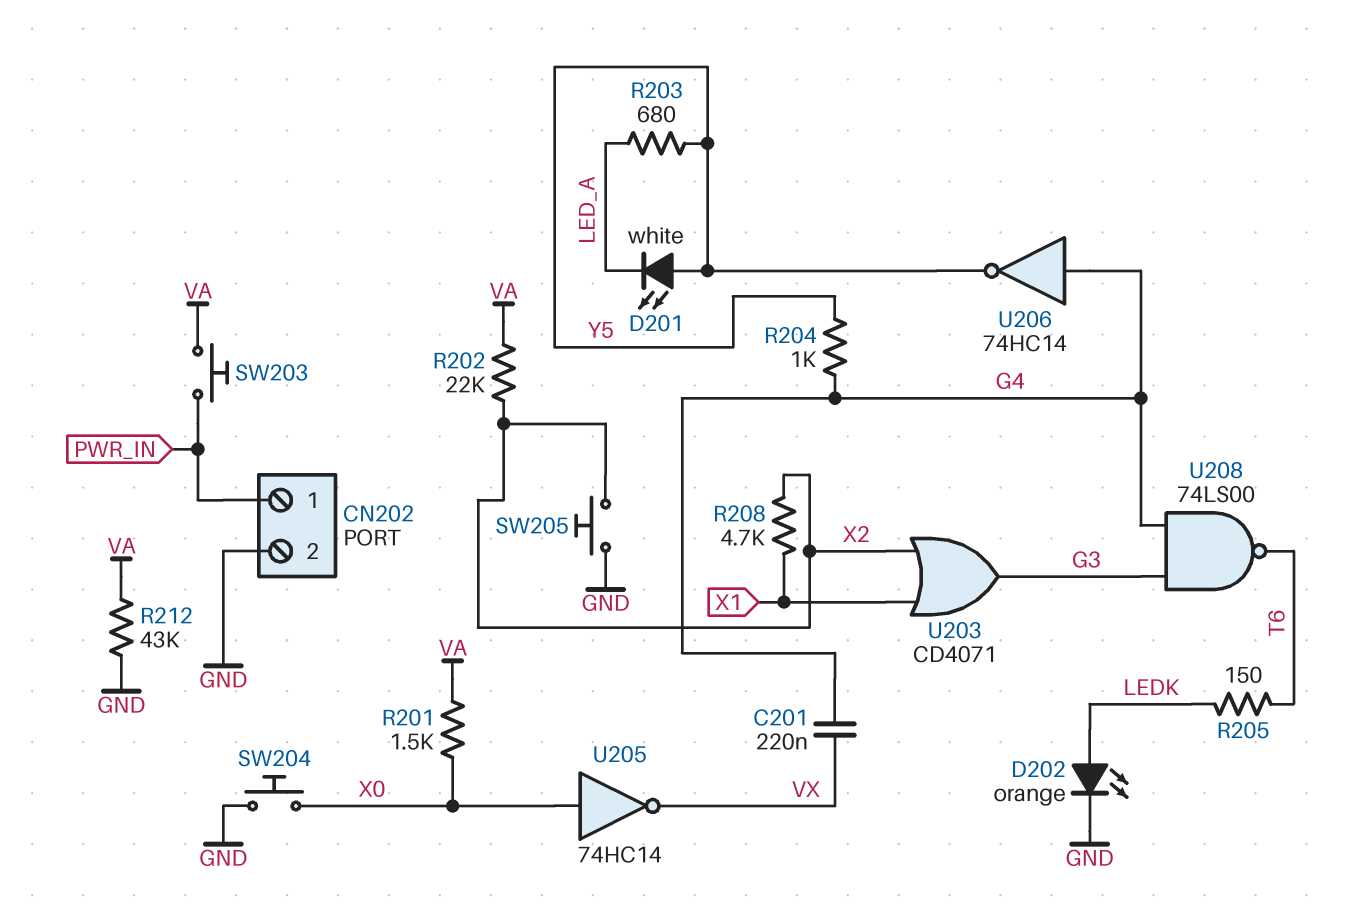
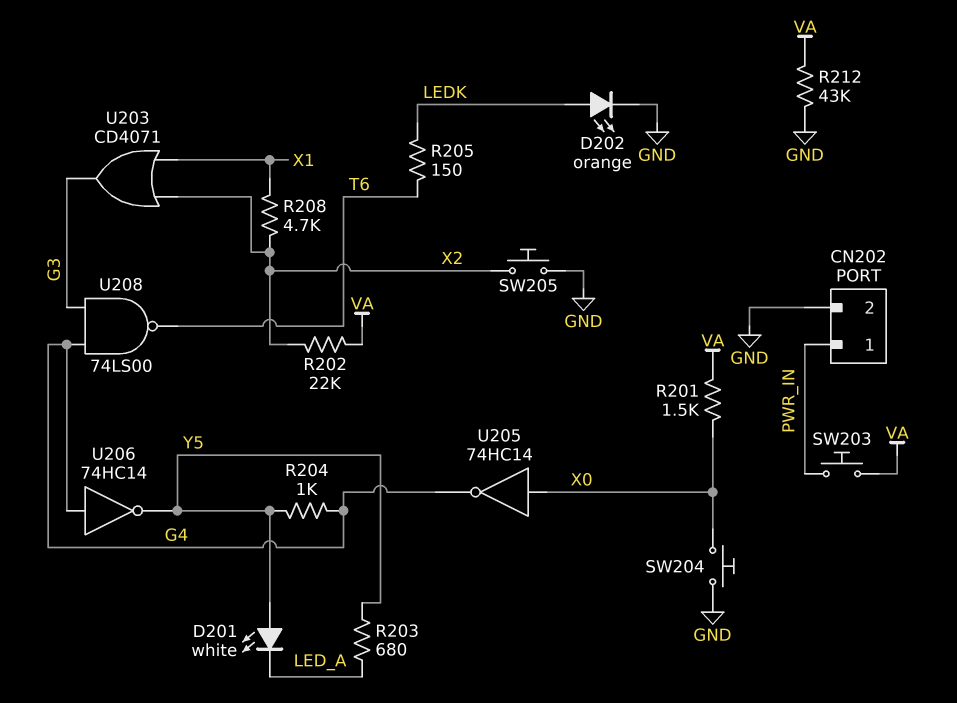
C201: 220nF (G4, VX) -> none
U205: NOT 74HC14 (in X0, out VX) -> NOT 74HC14 (in X0, out G4)

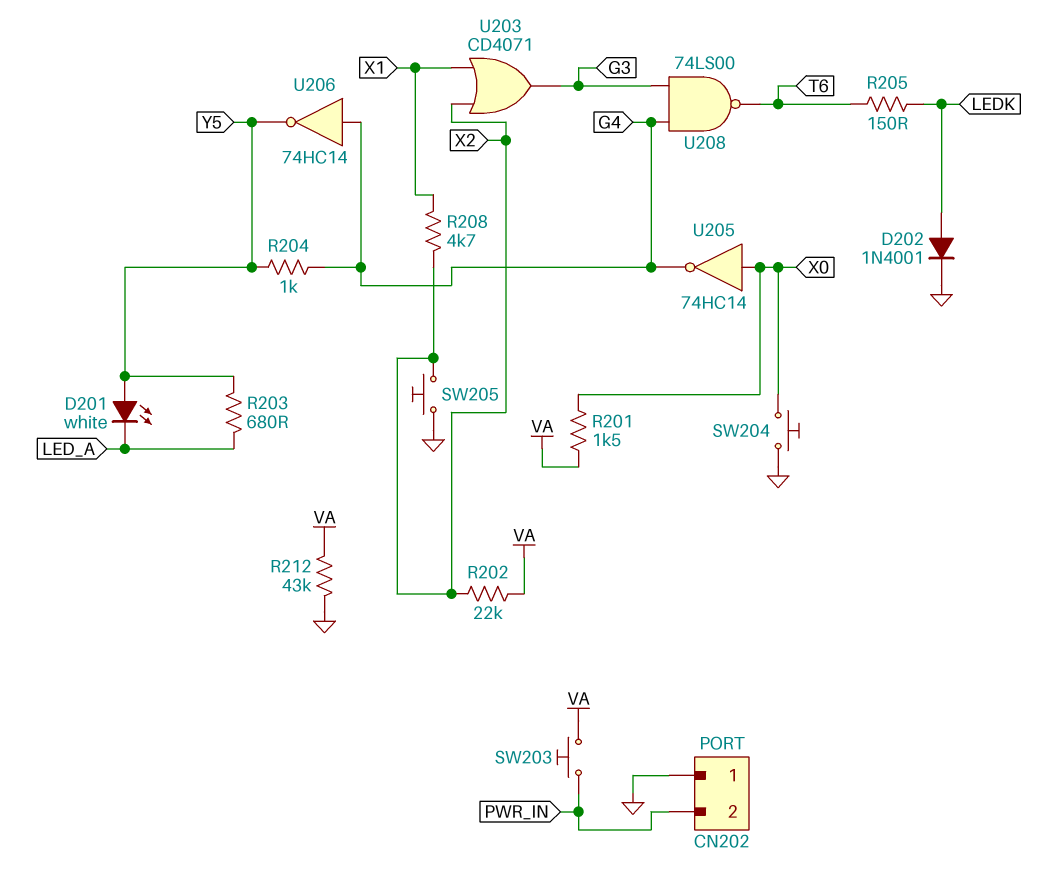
CN202 pin 1: PWR_IN -> GND
CN202 pin 2: GND -> PWR_IN
D202: LED orange (A LEDK, K GND) -> diode 1N4001 (A LEDK, K GND)

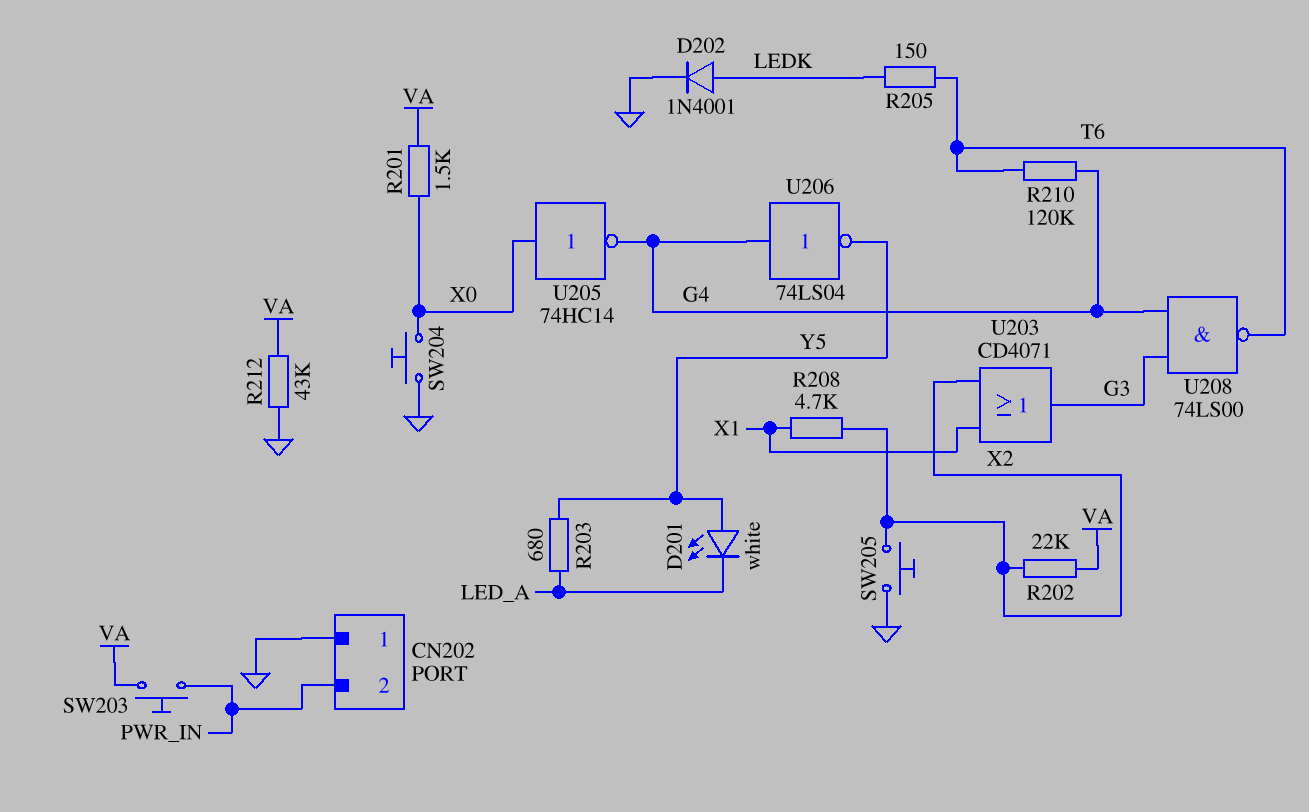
R204: 1k (G4, Y5) -> none
R210: none -> 120k (G4, T6)
U206: NOT 74HC14 (in G4, out Y5) -> NOT 74LS04 (in G4, out Y5)

